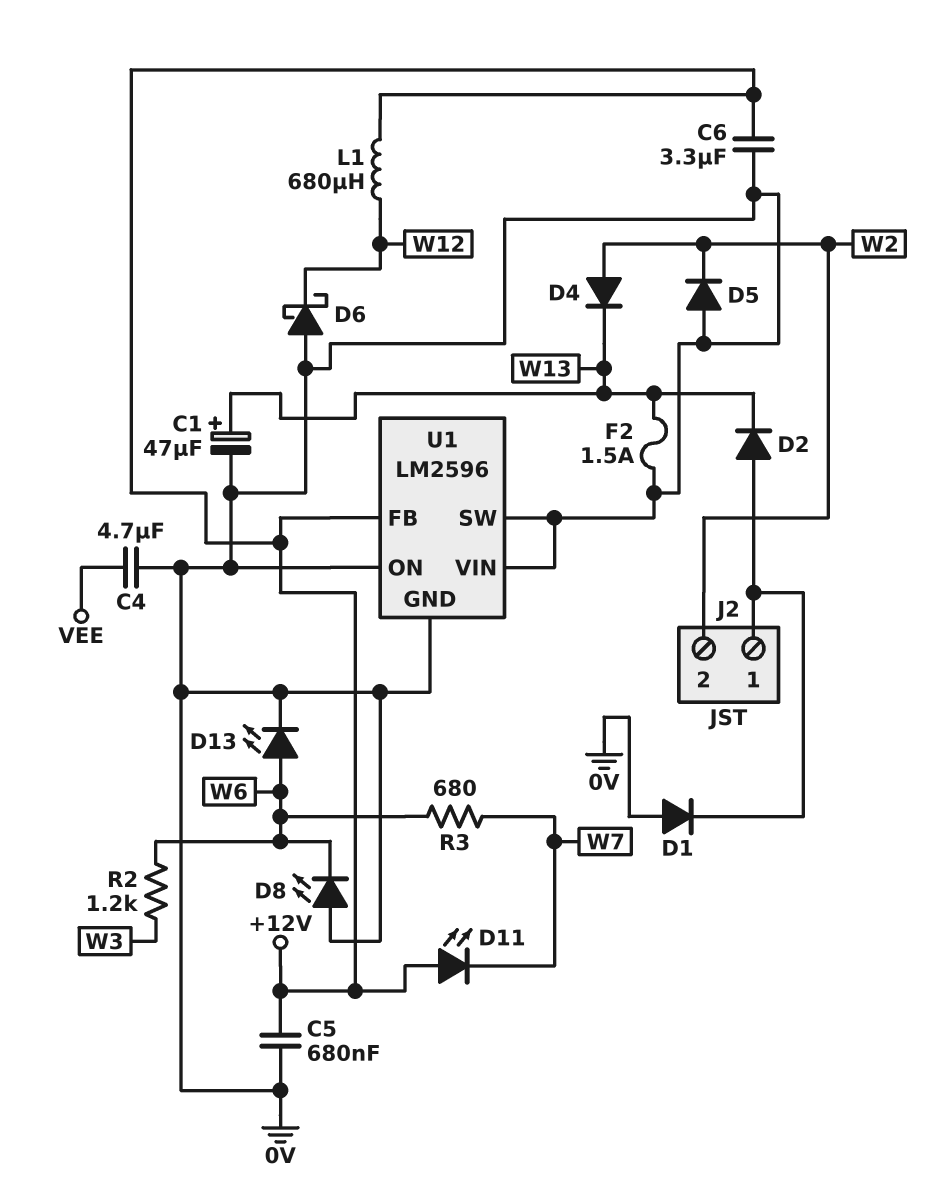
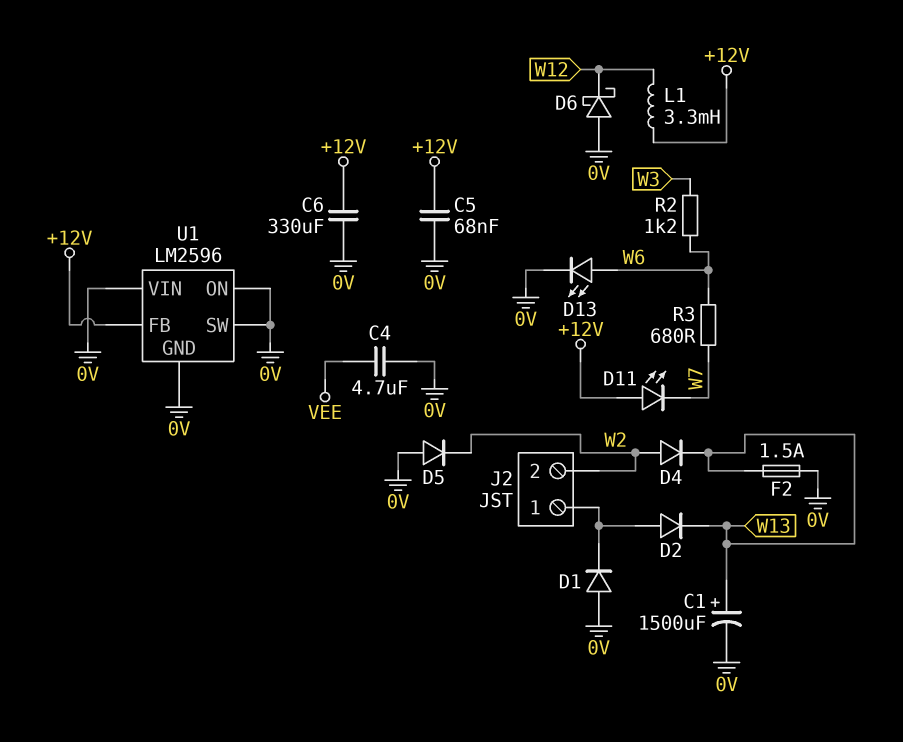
C1: 47uF (plus W13, minus 0V) -> 1500uF (plus W13, minus 0V)
C5: 680nF (+12V, 0V) -> 68nF (+12V, 0V)
C6: 3.3uF (+12V, 0V) -> 330uF (+12V, 0V)
D8: LED (A 0V, K W6) -> none
L1: 680uH (+12V, W12) -> 3.3mH (+12V, W12)

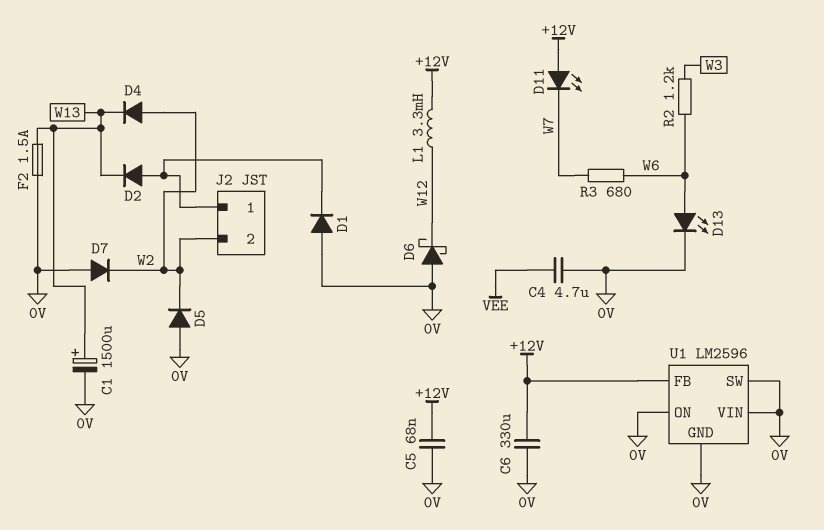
D7: none -> diode (A 0V, K W2)

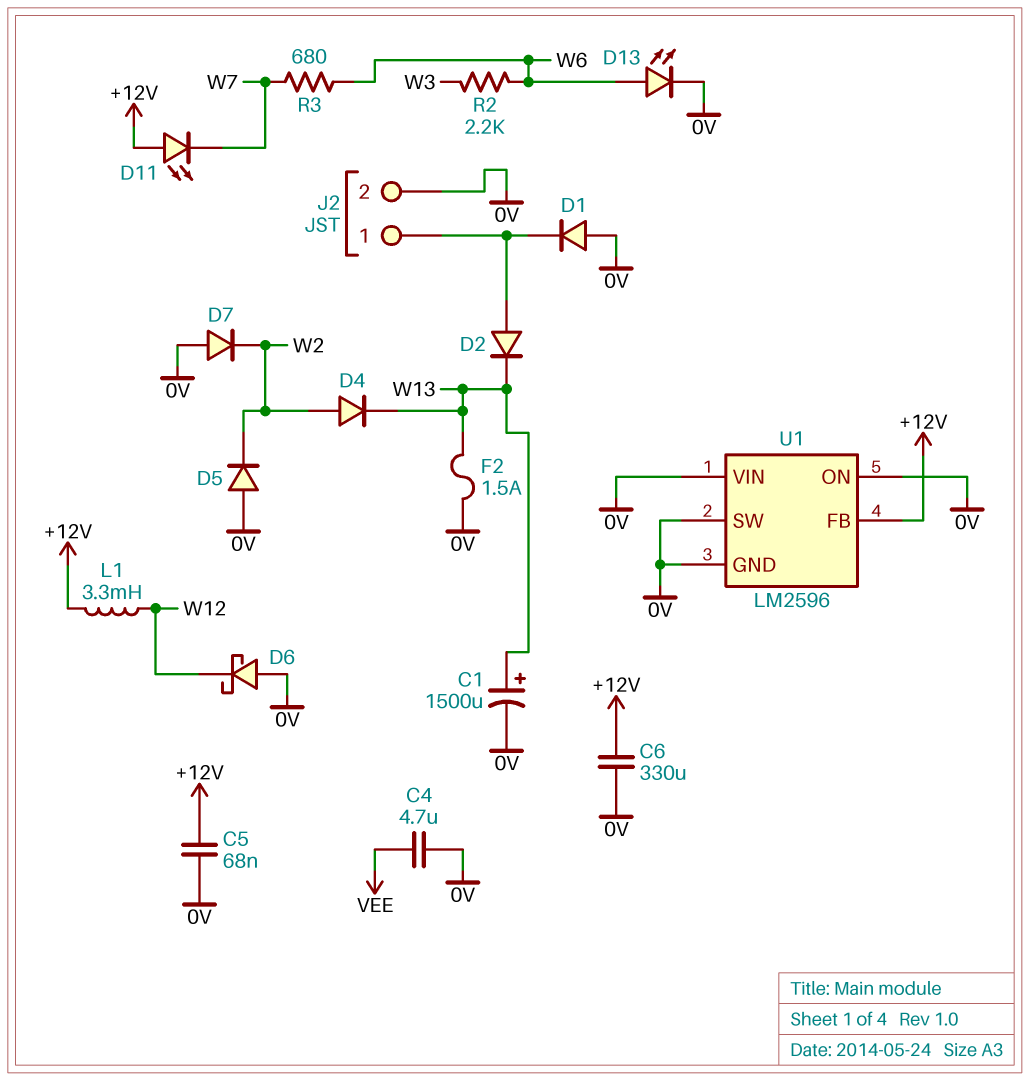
J2 pin 2: W2 -> 0V
R2: 1.2k (W3, W6) -> 2.2k (W3, W6)

